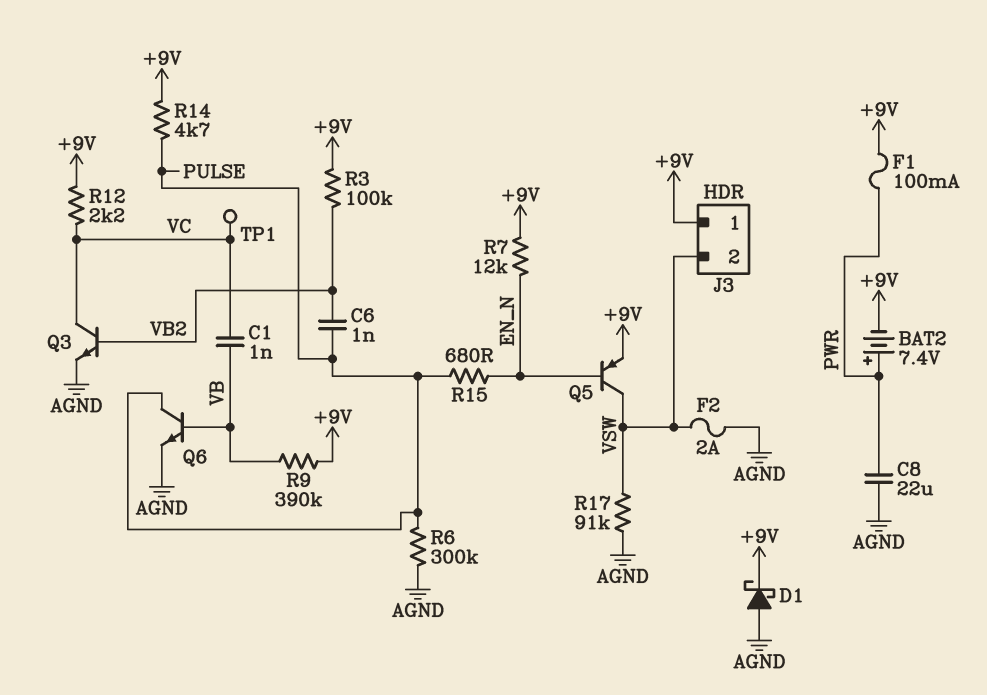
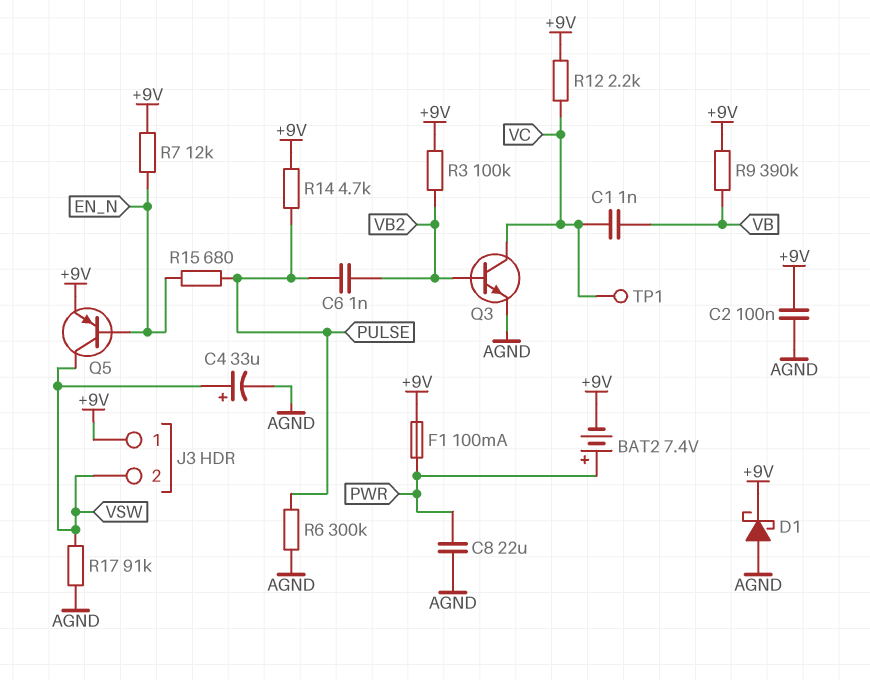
C2: none -> 100nF (+9V, AGND)
C4: none -> 33uF (plus VSW, minus AGND)
F2: 2A (AGND, VSW) -> none
Q6: NPN (B VB, C PULSE, E AGND) -> none

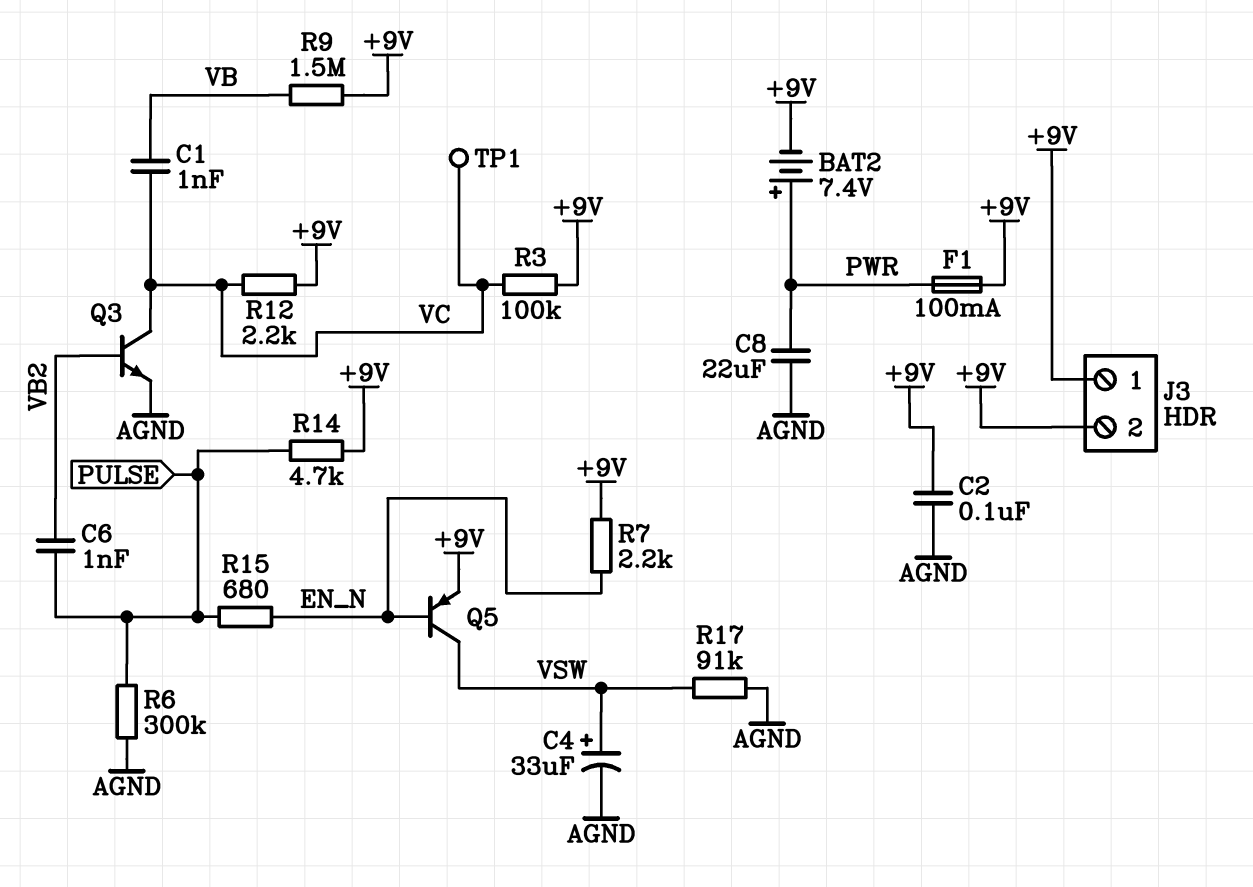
D1: schottky (A AGND, K +9V) -> none
J3 pin 2: VSW -> +9V
R3: 100k (+9V, VB2) -> 100k (+9V, VC)
R7: 12k (+9V, EN_N) -> 2.2k (+9V, EN_N)
R9: 390k (+9V, VB) -> 1.5M (+9V, VB)

